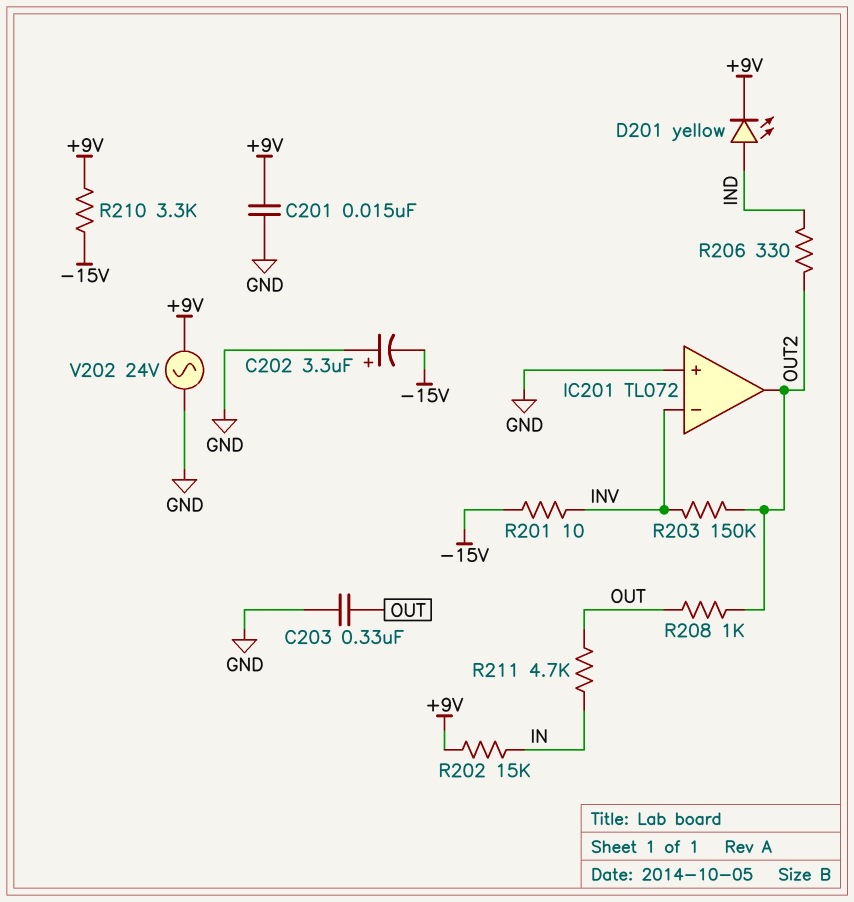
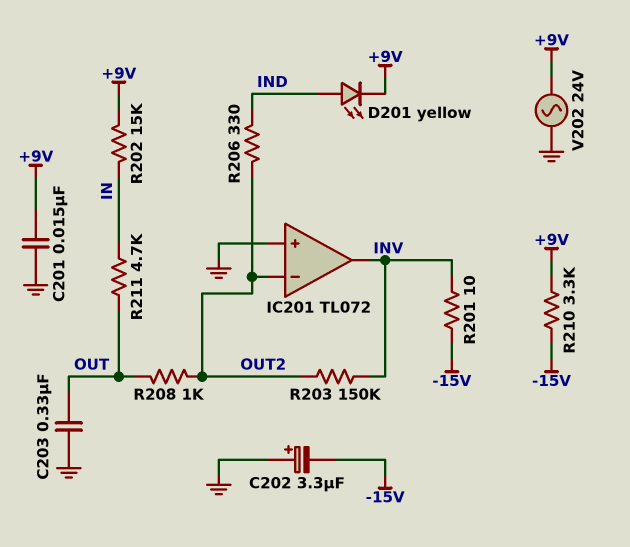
IC201 pin in-: INV -> OUT2
IC201 pin out: OUT2 -> INV

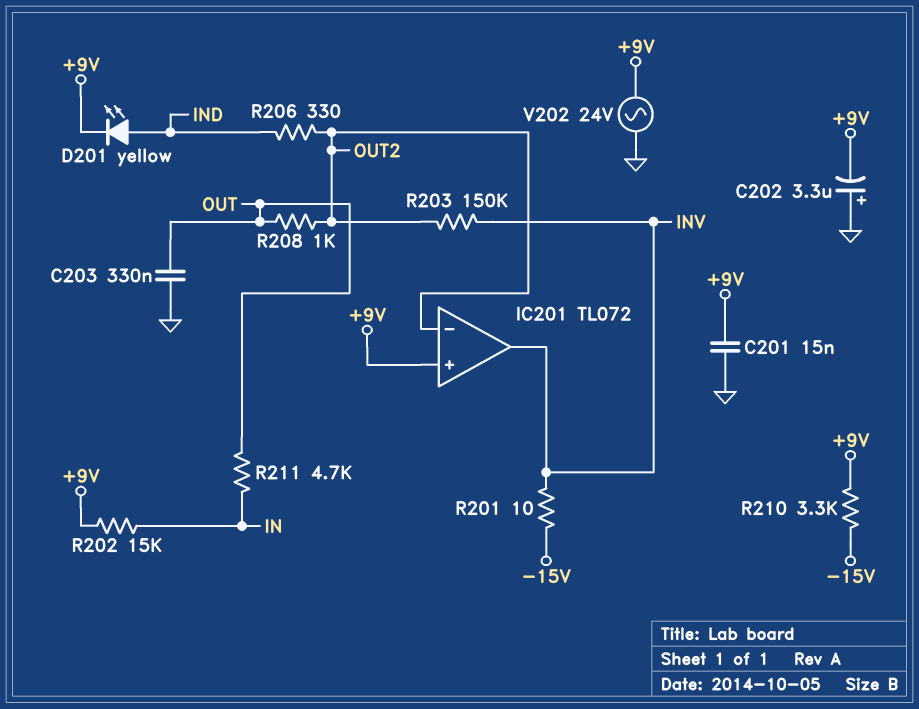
C202: 3.3uF (plus GND, minus -15V) -> 3.3uF (plus GND, minus +9V)
IC201 pin in+: GND -> +9V

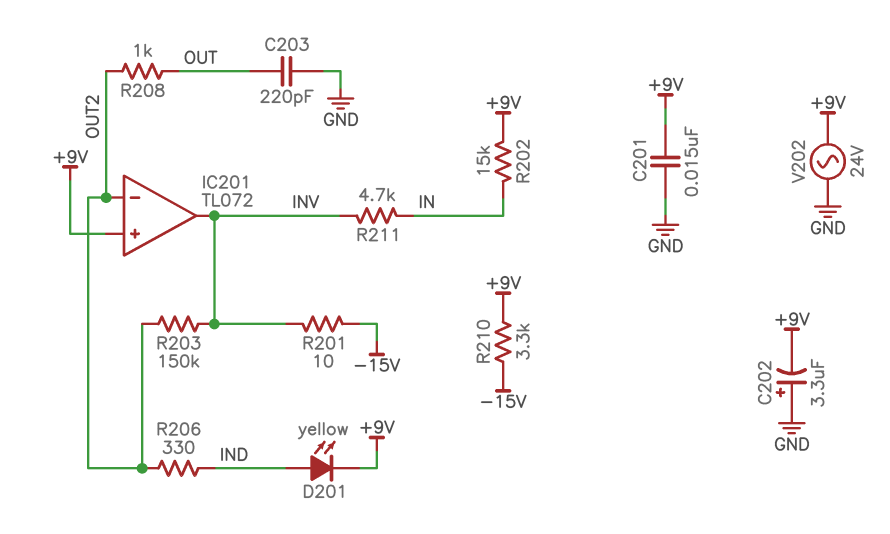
C203: 330nF (GND, OUT) -> 220pF (GND, OUT)
R211: 4.7k (IN, OUT) -> 4.7k (IN, INV)

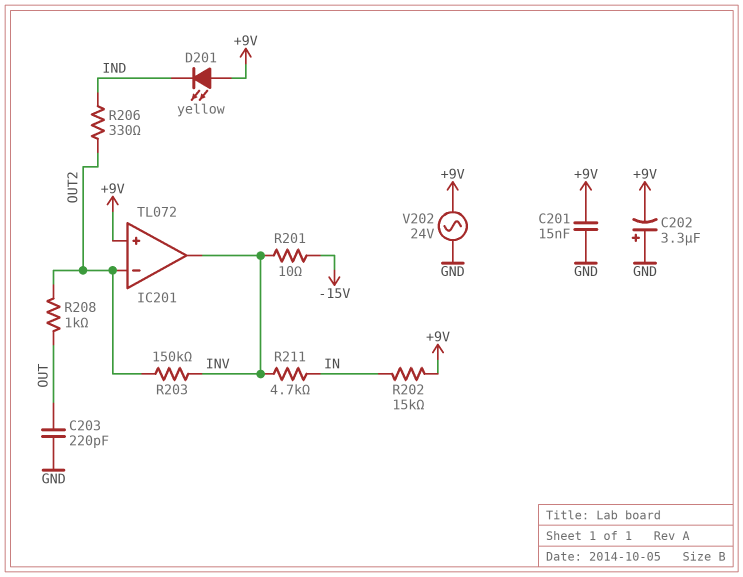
D201: LED yellow (A IND, K +9V) -> LED yellow (A +9V, K IND)
R210: 3.3k (+9V, -15V) -> none

